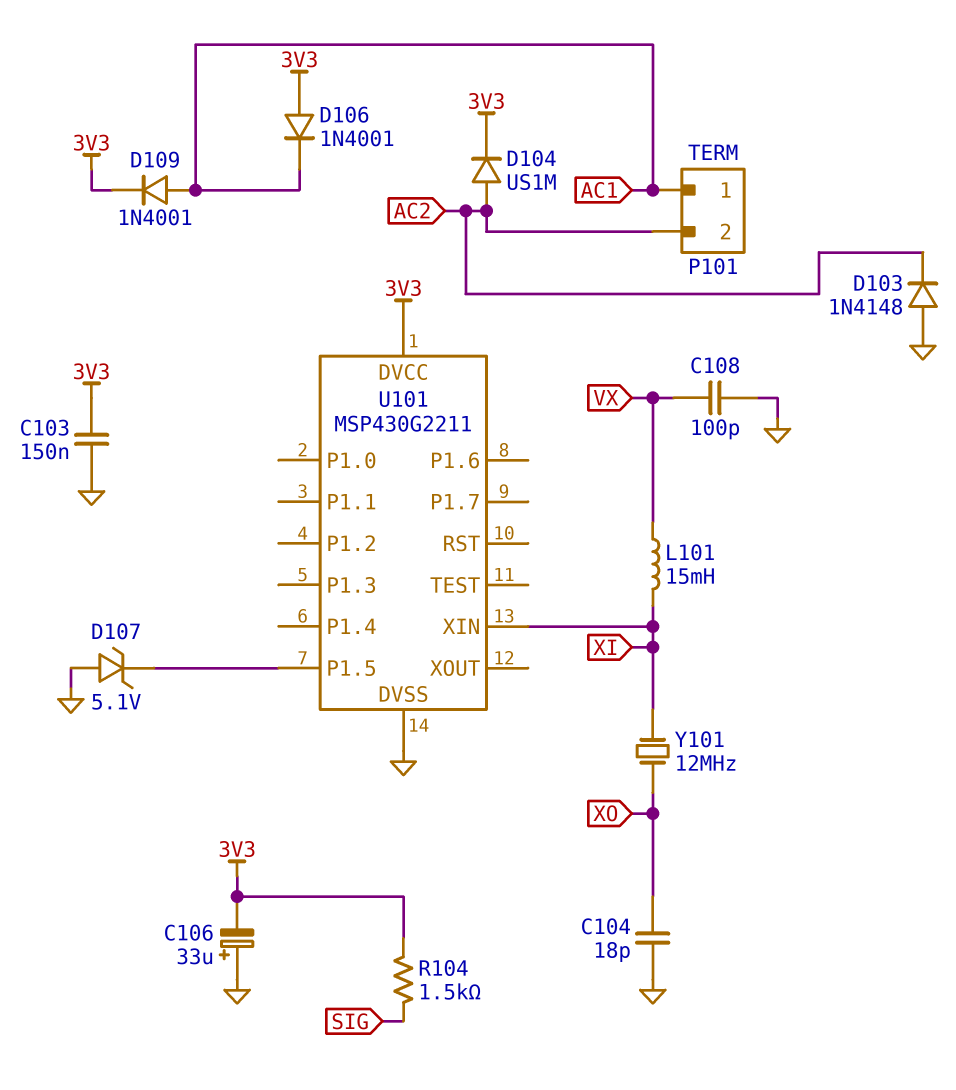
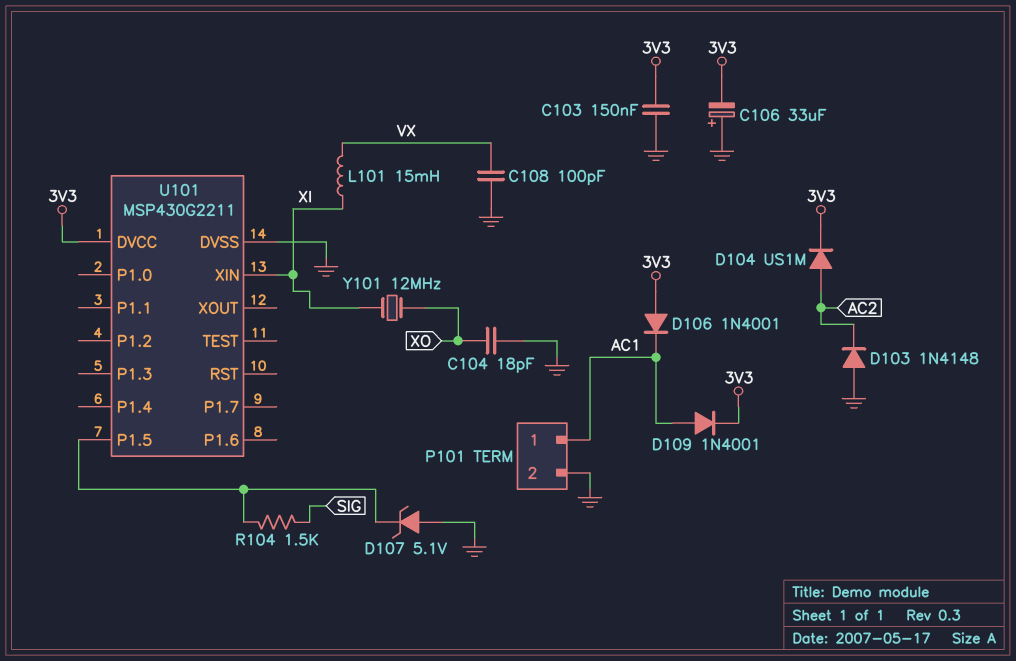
P101 pin 2: AC2 -> GND
R104: 1.5k (3V3, SIG) -> 1.5k (SIG, U101/P1.5)

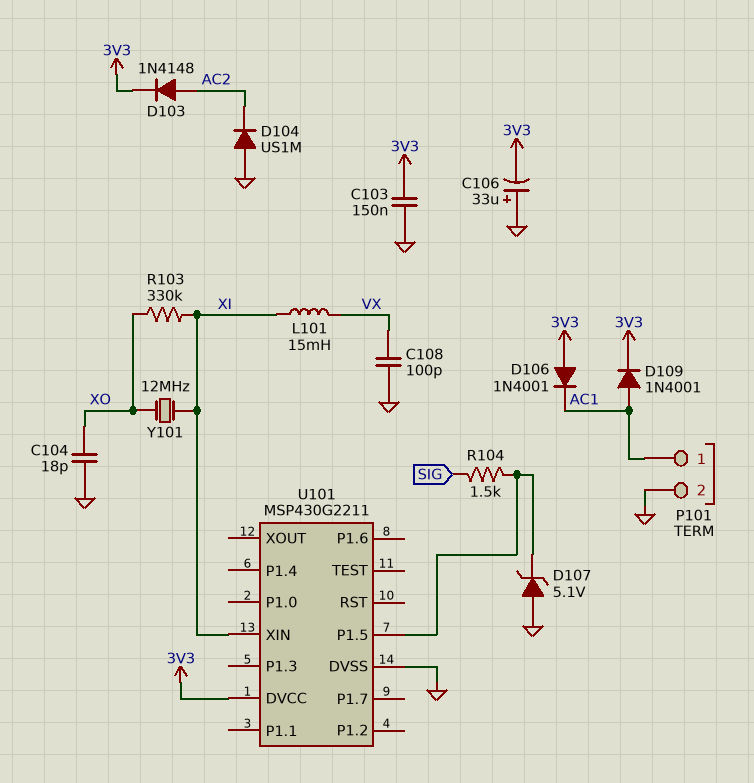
D103: diode 1N4148 (A GND, K AC2) -> diode 1N4148 (A AC2, K 3V3)
D104: diode US1M (A AC2, K 3V3) -> diode US1M (A GND, K AC2)
R103: none -> 330k (XI, XO)

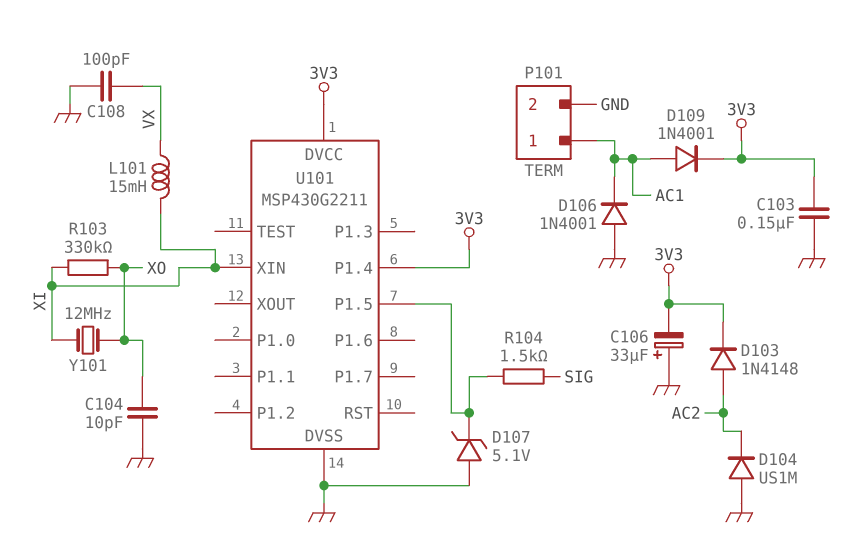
C104: 18pF (GND, XO) -> 10pF (GND, XO)
D106: diode 1N4001 (A 3V3, K AC1) -> diode 1N4001 (A GND, K AC1)
U101 pin P1.4: none -> 3V3

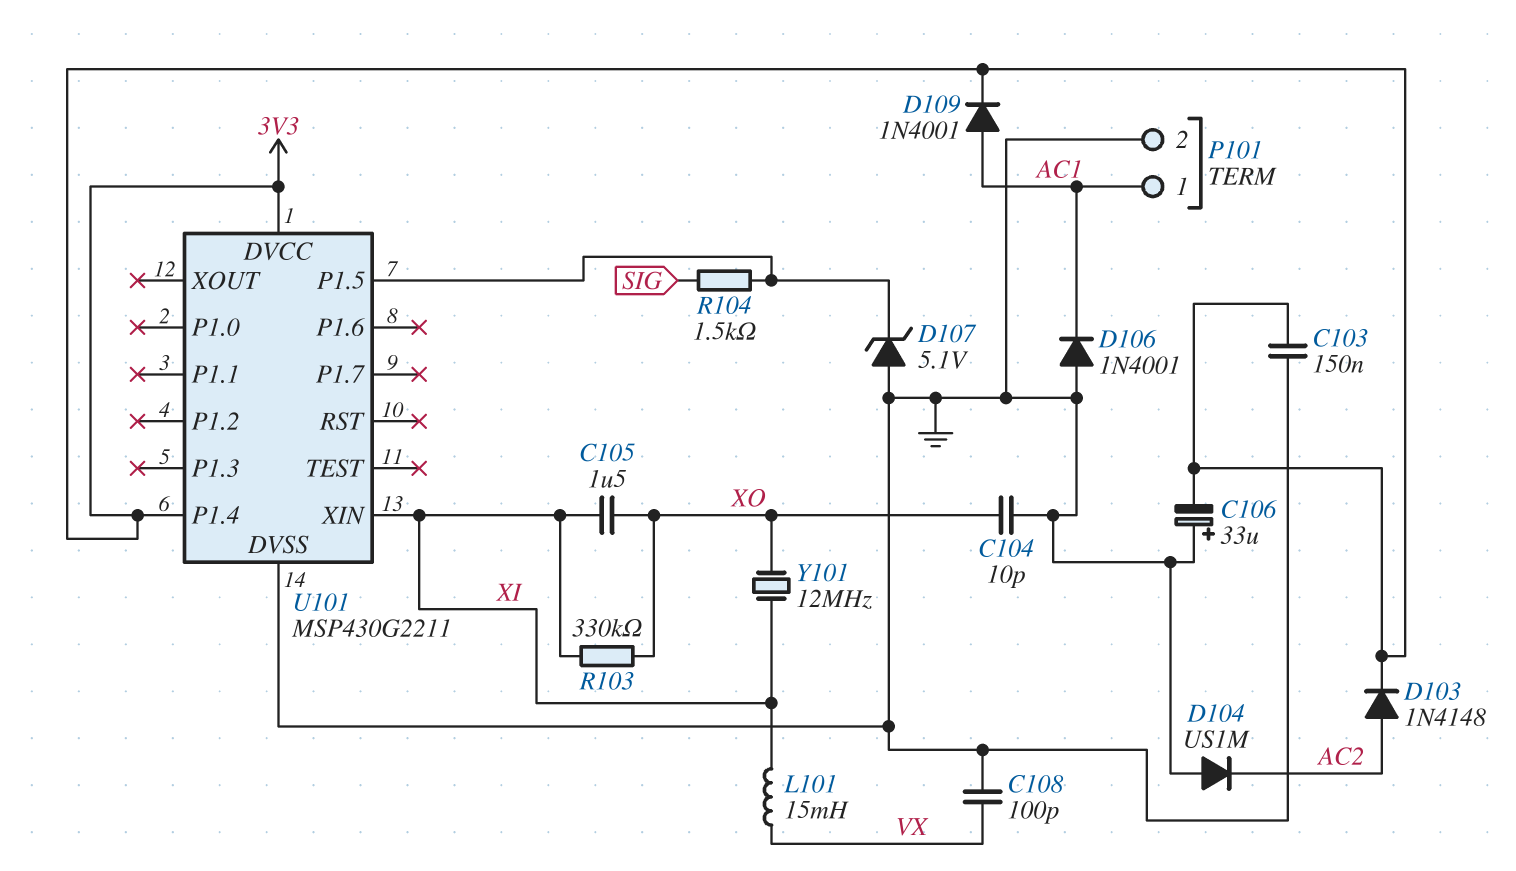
C105: none -> 1.5uF (XI, XO)

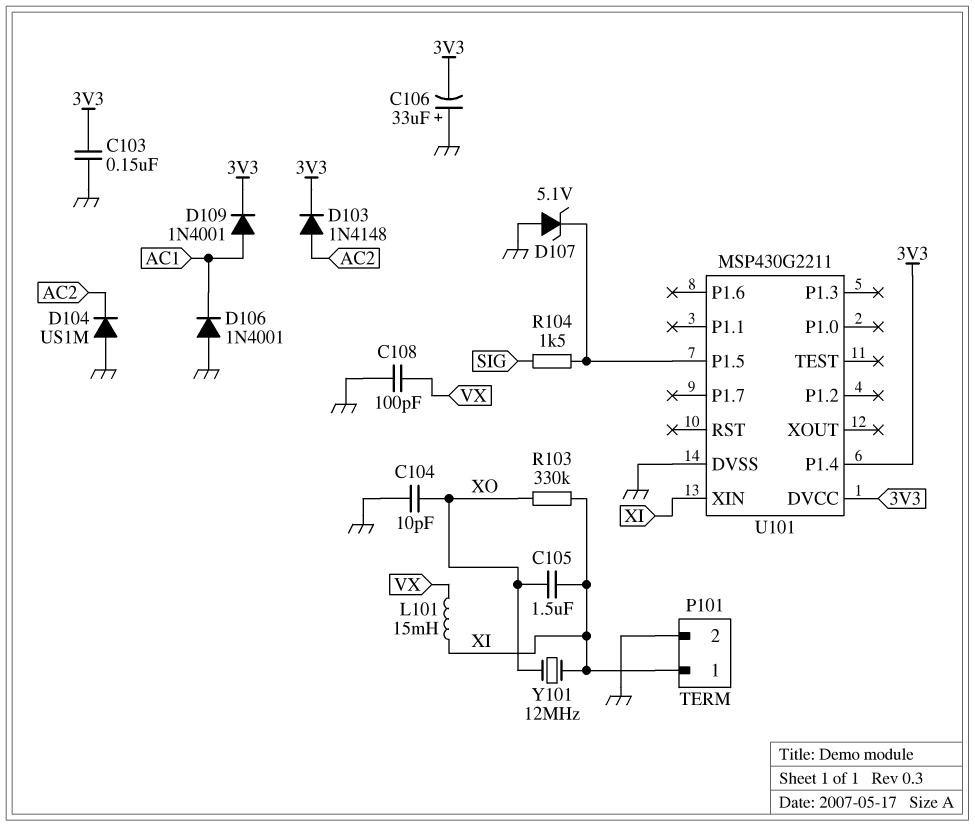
P101 pin 1: AC1 -> XI

